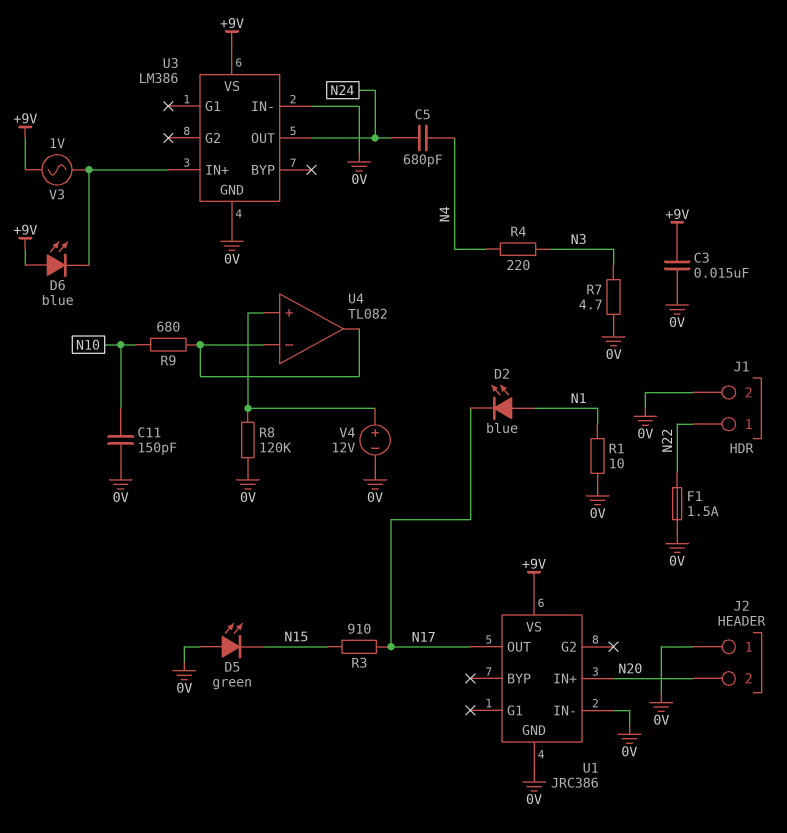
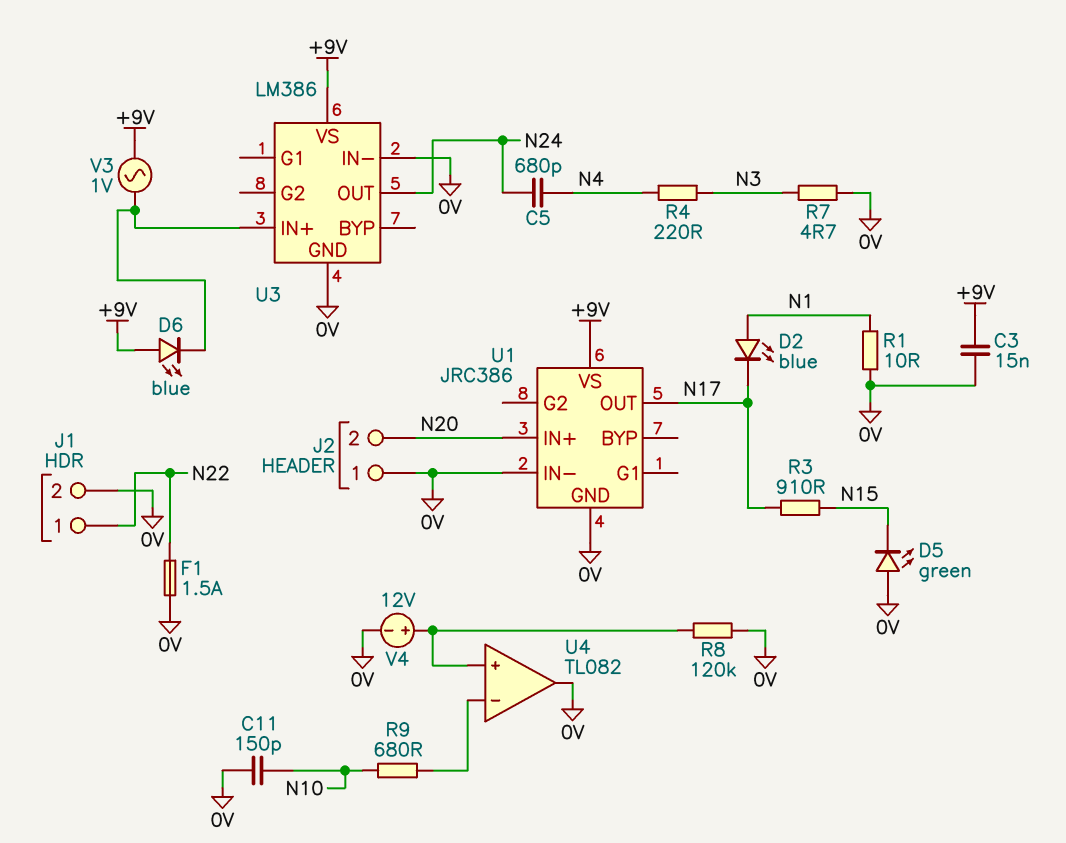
U4 pin out: U4/in- -> 0V

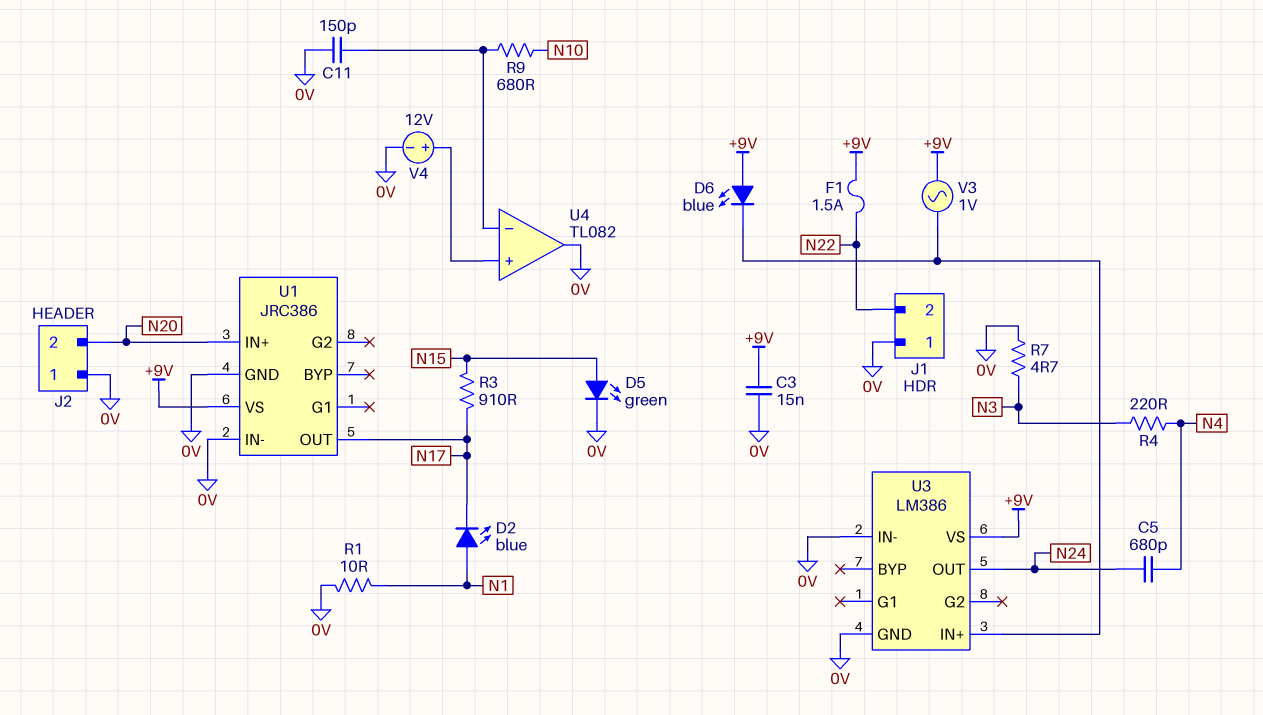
C11: 150pF (0V, N10) -> 150pF (0V, U4/in-)
D5: LED green (A 0V, K N15) -> LED green (A N15, K 0V)
F1: 1.5A (0V, N22) -> 1.5A (+9V, N22)
J1 pin 1: N22 -> 0V
J1 pin 2: 0V -> N22
R8: 120k (0V, U4/in+) -> none

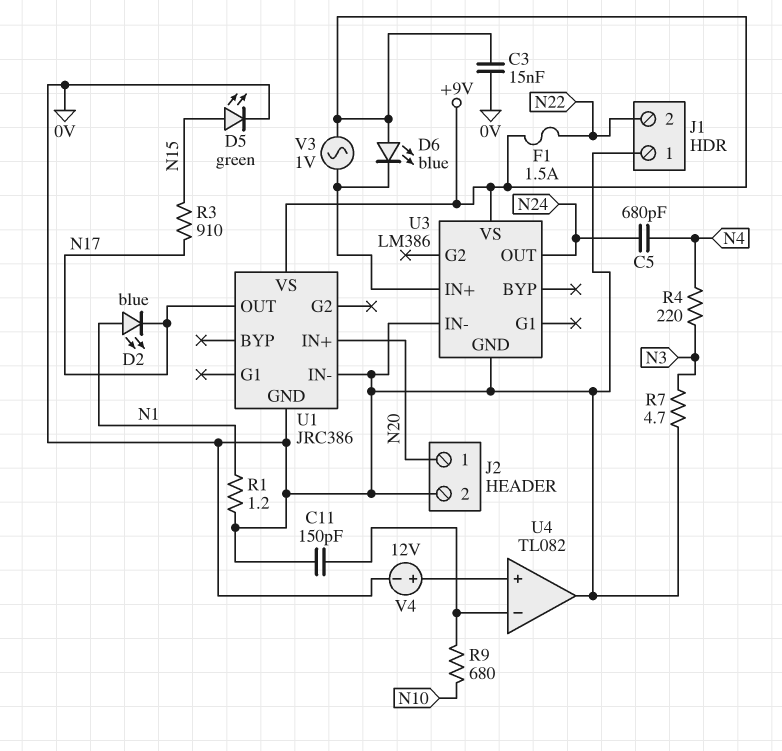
J2 pin 1: 0V -> N20
J2 pin 2: N20 -> 0V
R1: 10 (0V, N1) -> 1.2 (0V, N1)

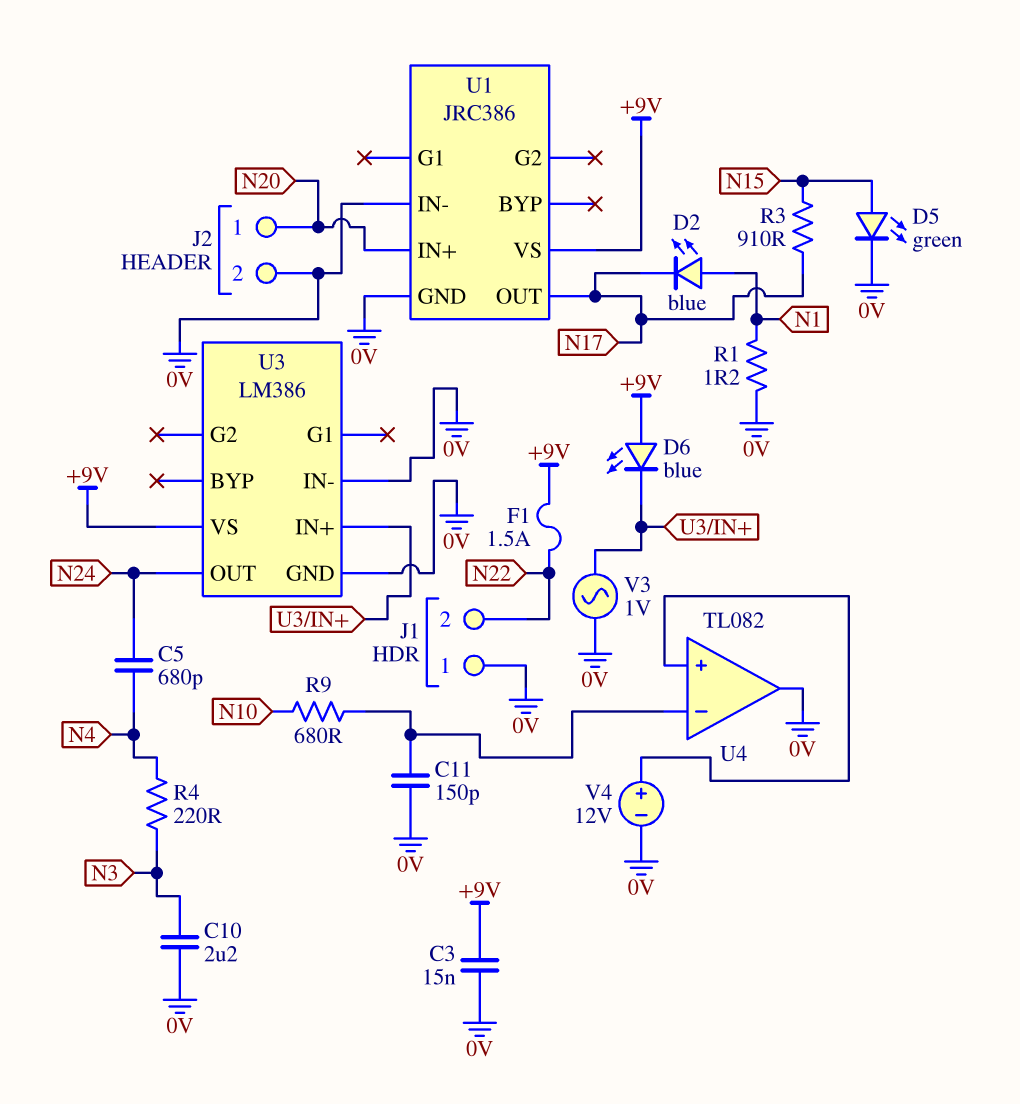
C10: none -> 2.2uF (0V, N3)
R7: 4.7 (0V, N3) -> none
V3: AC 1V (+9V, U3/IN+) -> AC 1V (0V, U3/IN+)

